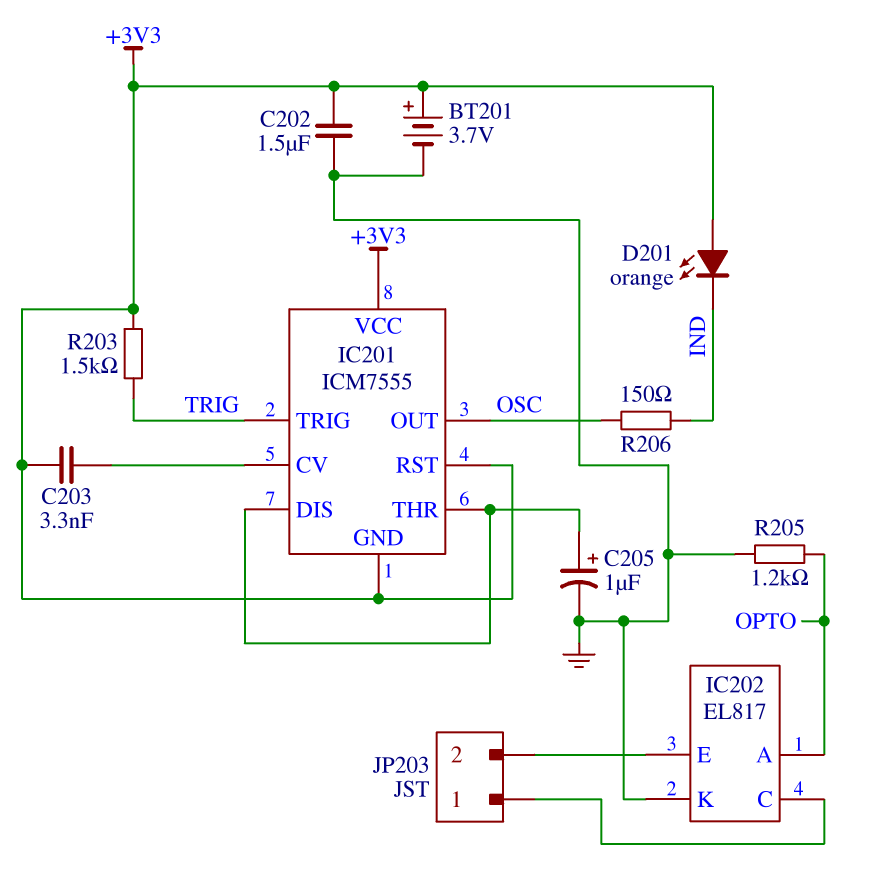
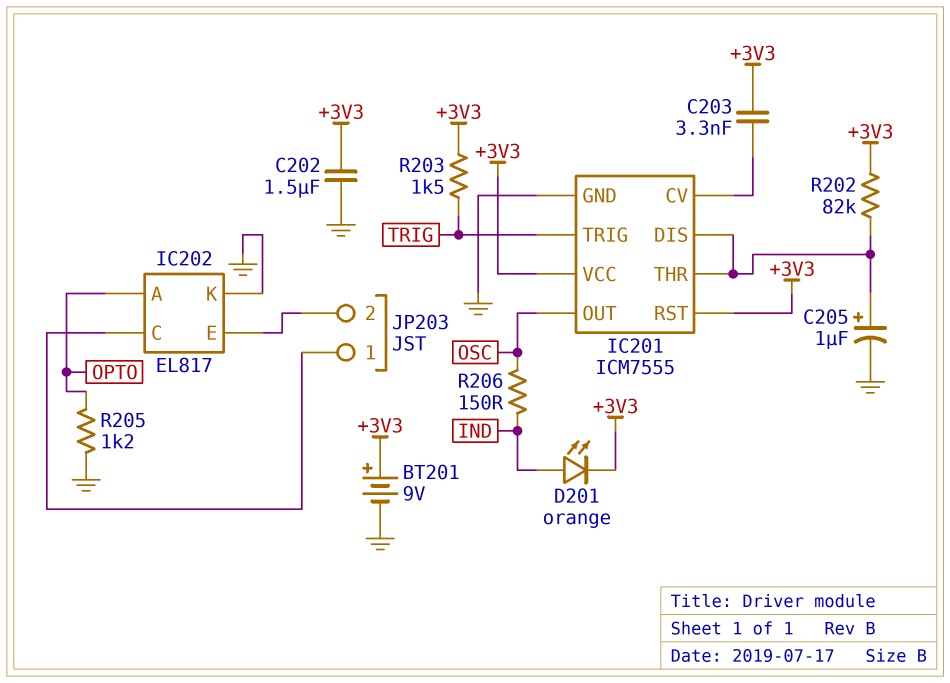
BT201: 3.7V (plus +3V3, minus GND) -> 9V (plus +3V3, minus GND)
D201: LED orange (A +3V3, K IND) -> LED orange (A IND, K +3V3)
IC201 pin GND: +3V3 -> GND
R202: none -> 82k (+3V3, IC201/DIS)

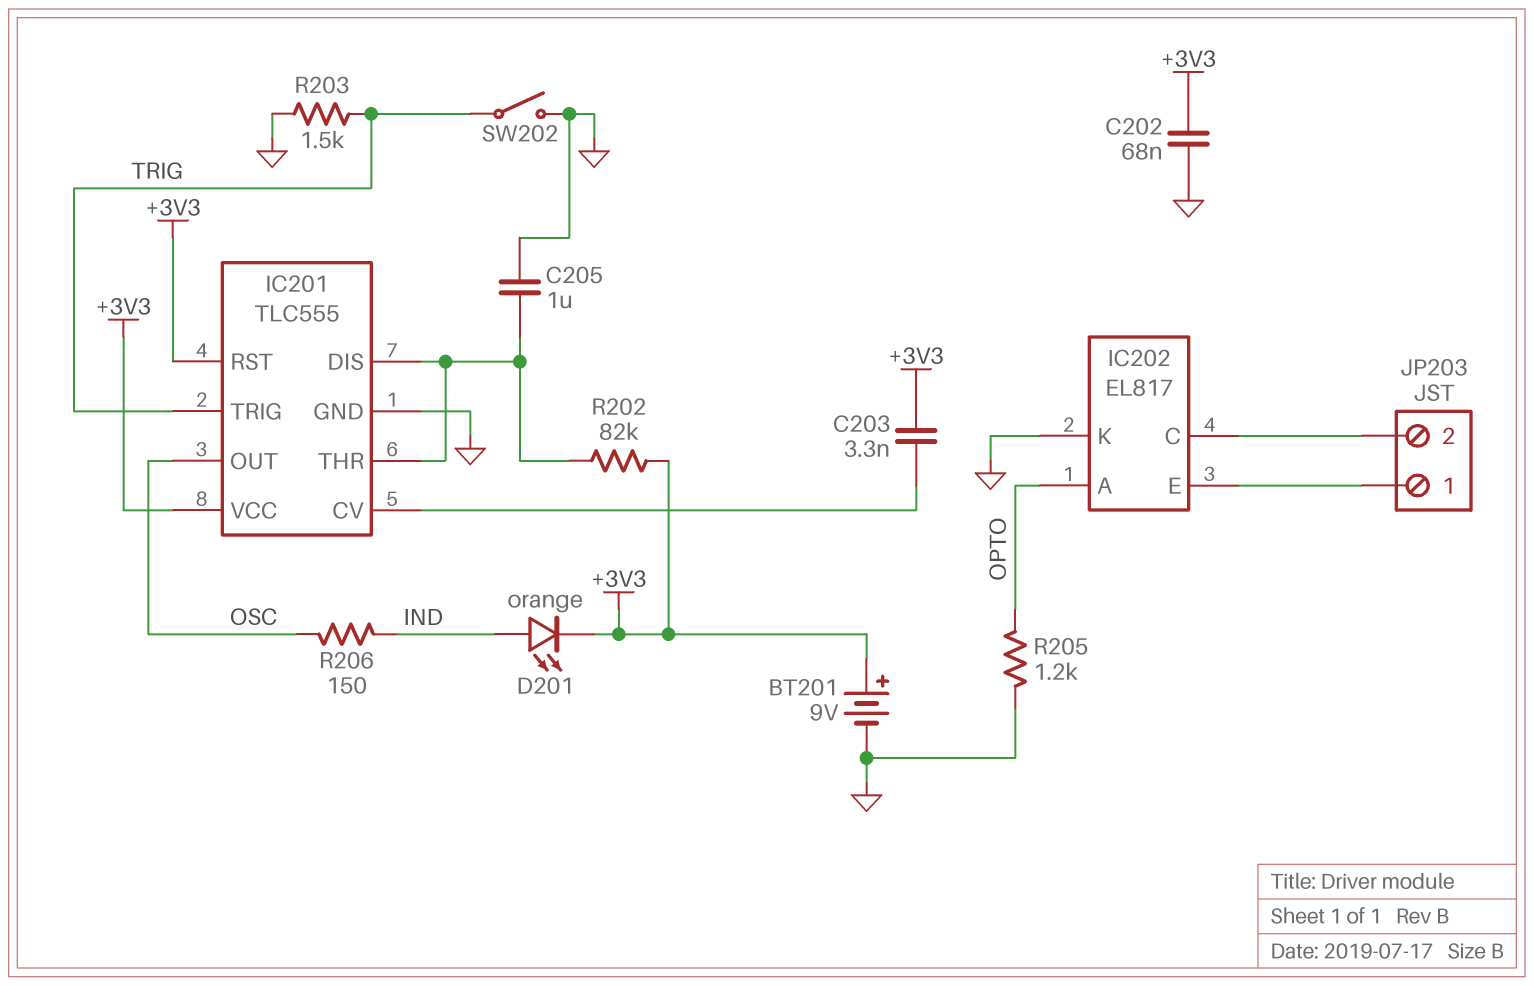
C202: 1.5uF (+3V3, GND) -> 68nF (+3V3, GND)
C205: 1uF (plus IC201/DIS, minus GND) -> 1uF (GND, IC201/DIS)
IC201: ICM7555 -> TLC555
JP203 pin 1: IC202/C -> IC202/E
JP203 pin 2: IC202/E -> IC202/C
R203: 1.5k (+3V3, TRIG) -> 1.5k (GND, TRIG)
SW202: none -> switch (GND, TRIG)

